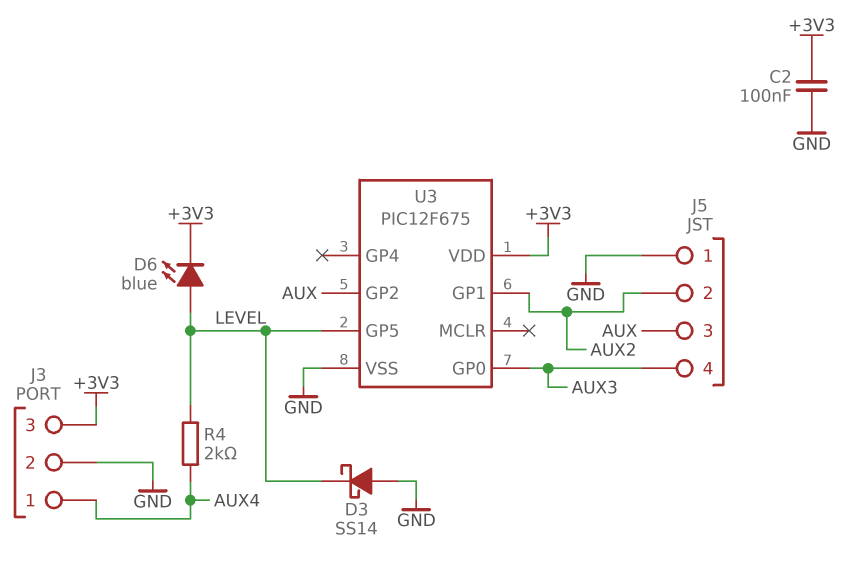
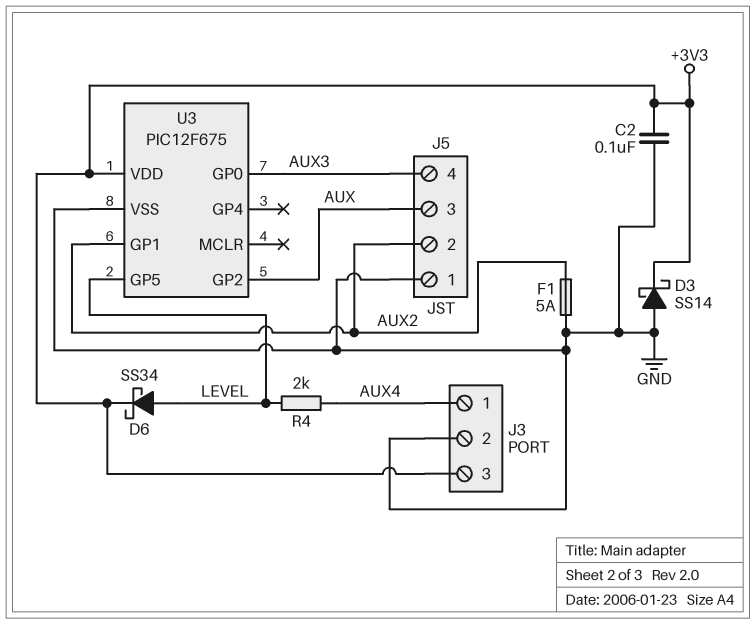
D3: schottky SS14 (A GND, K LEVEL) -> schottky SS14 (A GND, K +3V3)
D6: LED blue (A LEVEL, K +3V3) -> schottky SS34 (A LEVEL, K +3V3)
F1: none -> 5A (AUX2, GND)

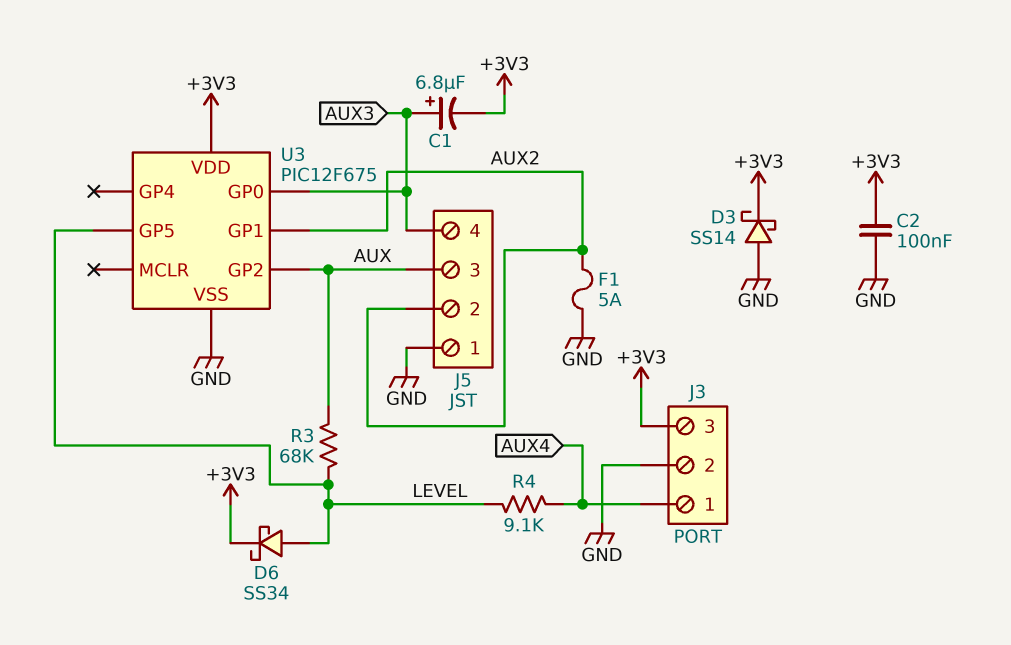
C1: none -> 6.8uF (plus AUX3, minus +3V3)
R3: none -> 68k (AUX, LEVEL)
R4: 2k (AUX4, LEVEL) -> 9.1k (AUX4, LEVEL)

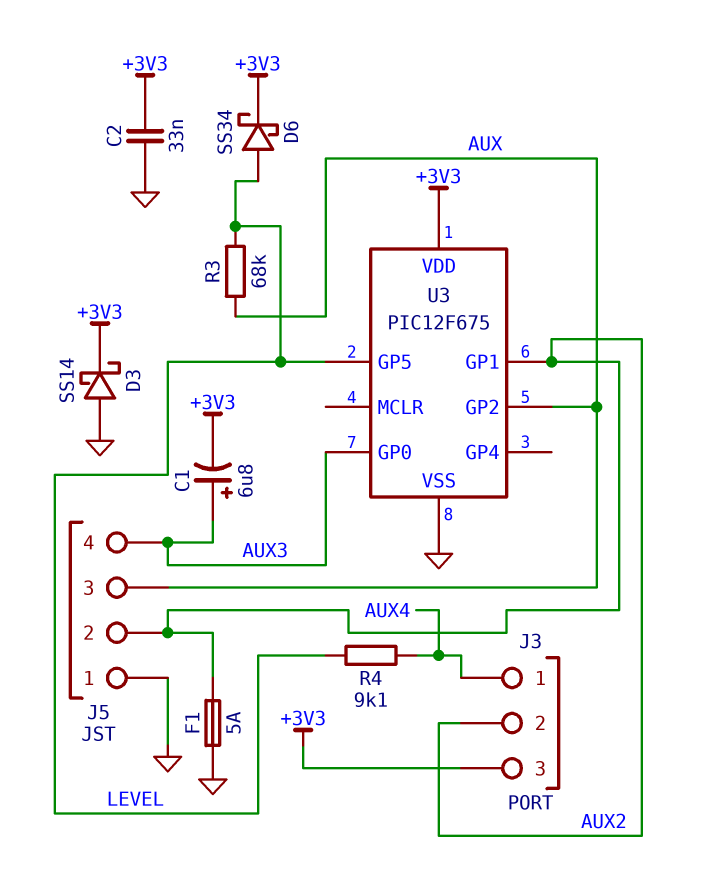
C2: 100nF (+3V3, GND) -> 33nF (+3V3, GND)
J3 pin 2: GND -> AUX2

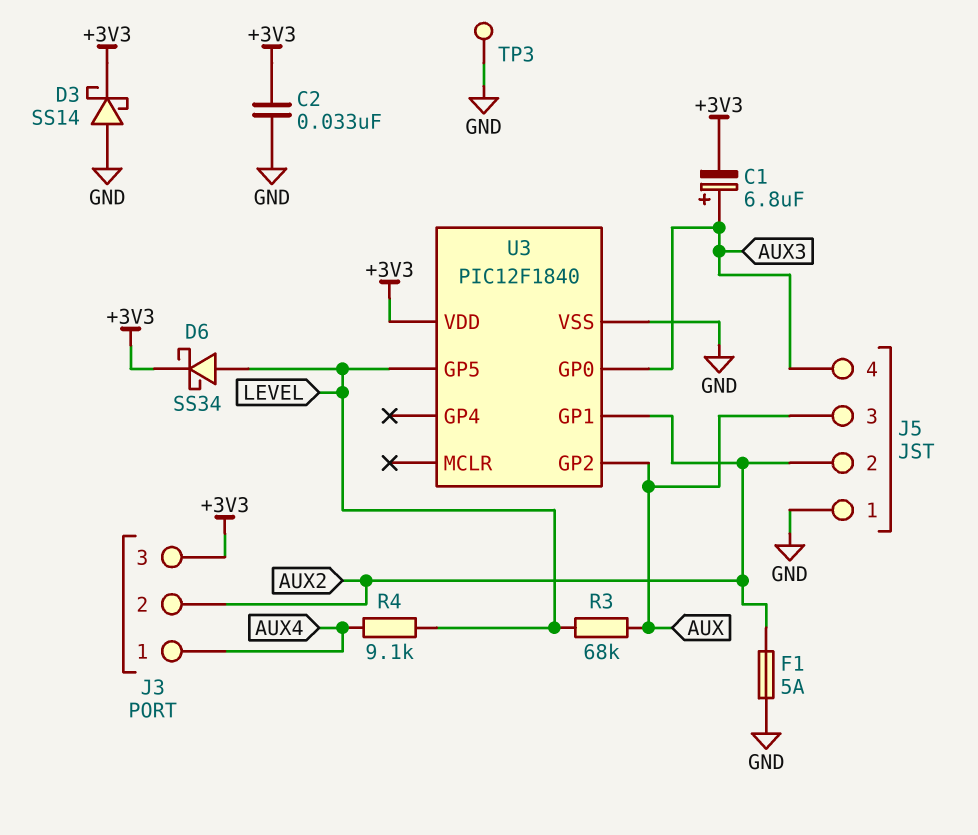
TP3: none -> test point (GND)
U3: PIC12F675 -> PIC12F1840

